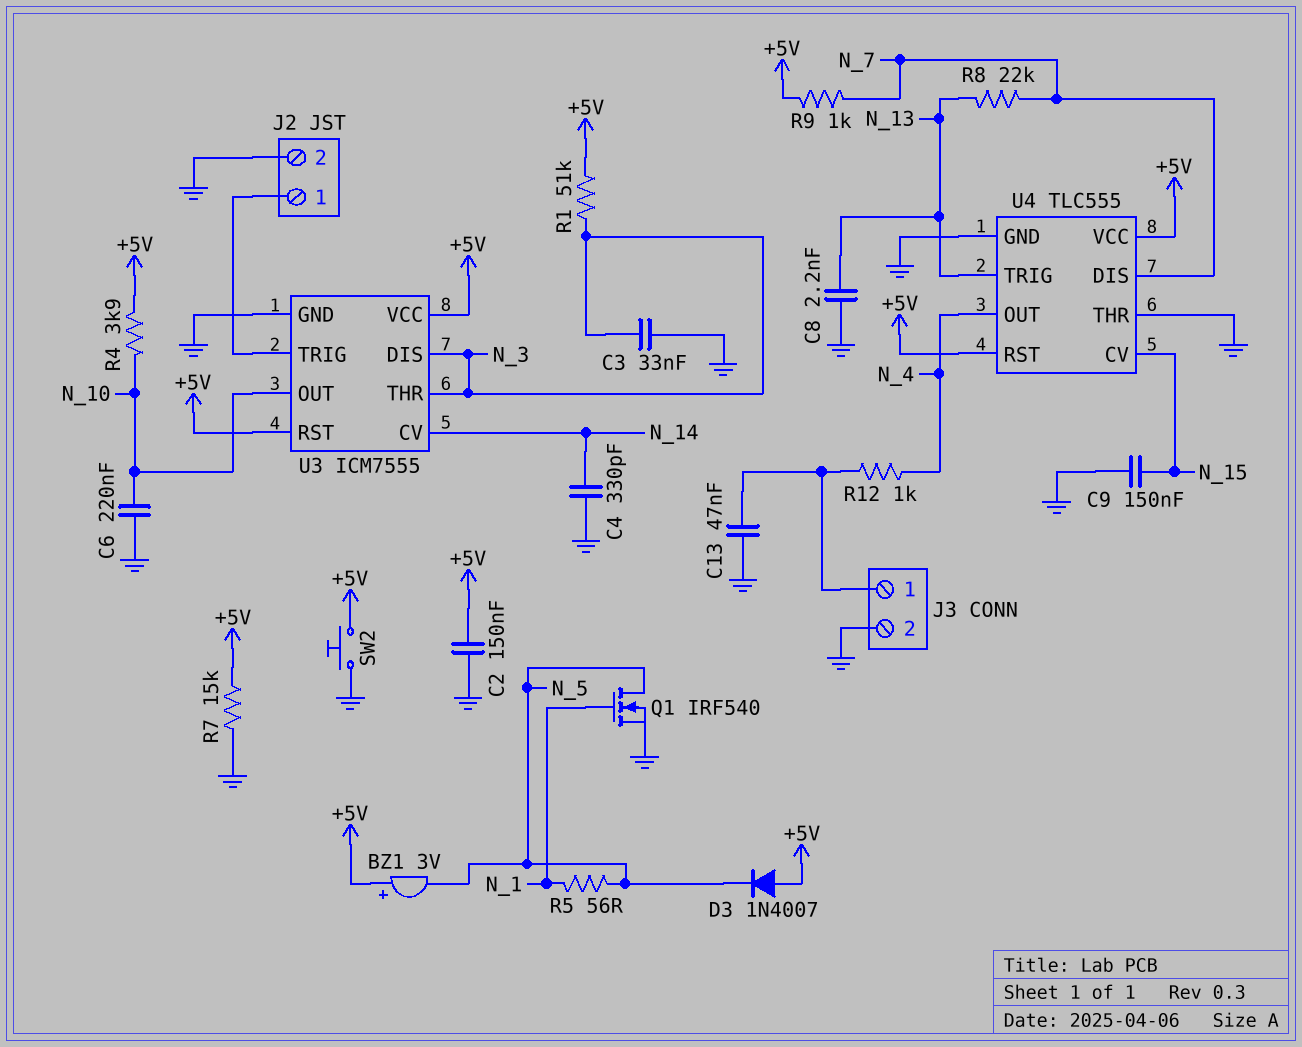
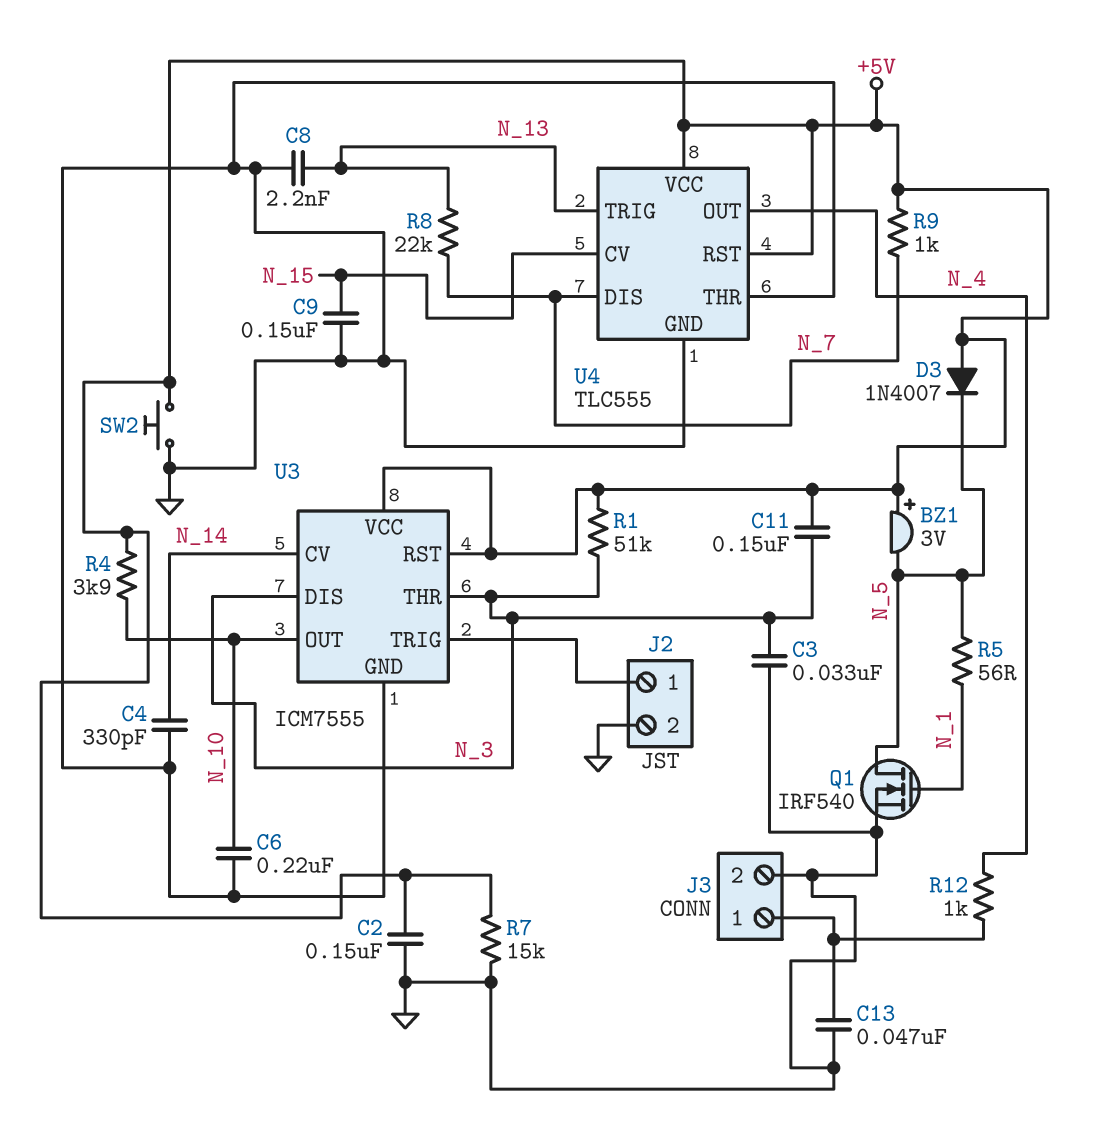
C11: none -> 150nF (+5V, N_3)

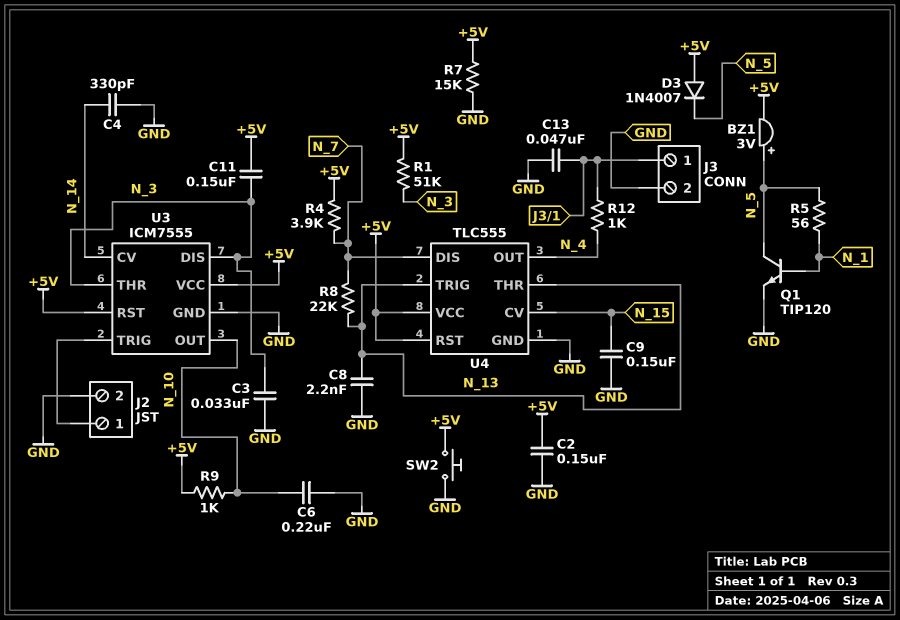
BZ1: buzzer 3V (plus +5V, minus N_5) -> buzzer 3V (plus N_5, minus +5V)
Q1: NMOS IRF540 (G N_1, D N_5, S GND) -> NPN TIP120 (B N_1, C N_5, E GND)
R4: 3.9k (+5V, N_10) -> 3.9k (+5V, N_7)
R9: 1k (+5V, N_7) -> 1k (+5V, N_10)
U4 pin THR: GND -> N_13

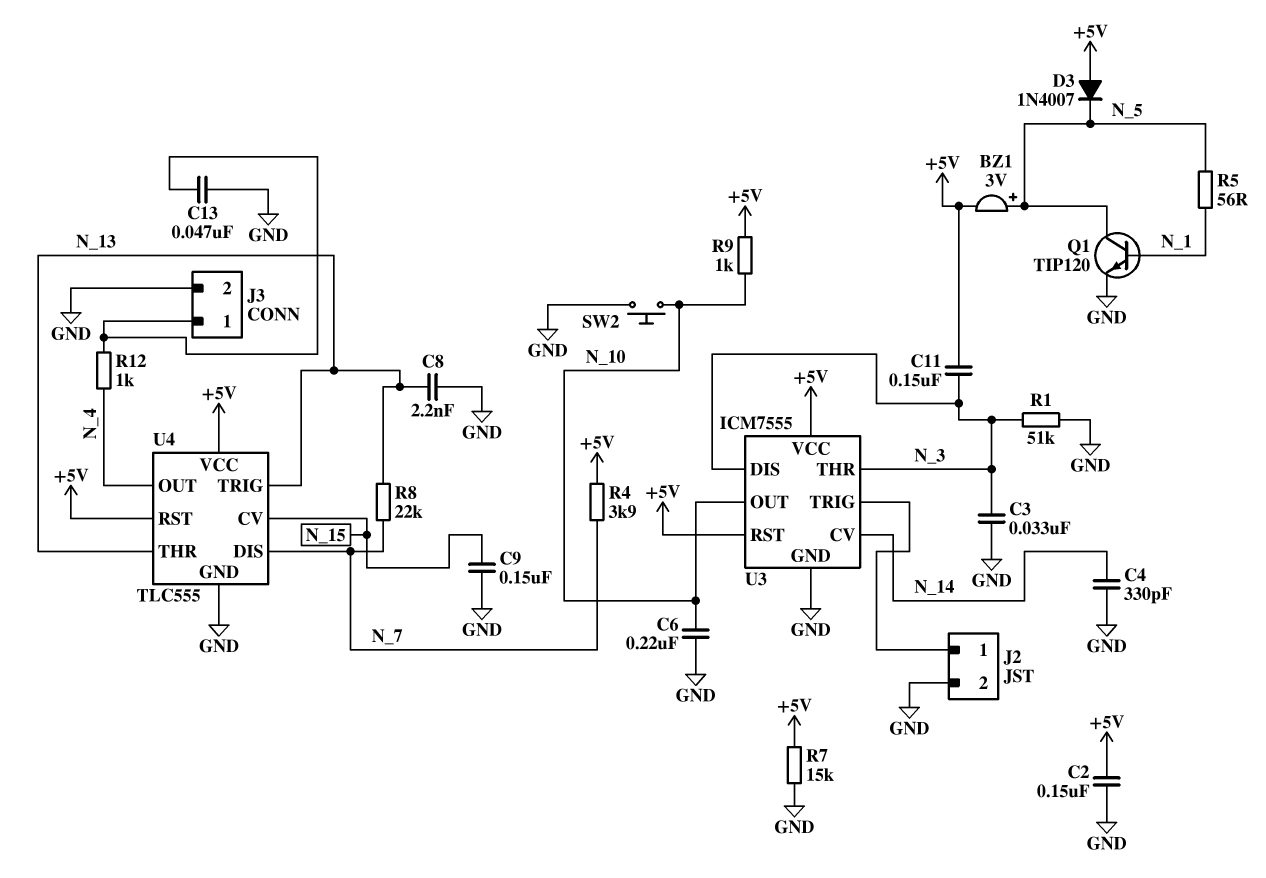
R1: 51k (+5V, N_3) -> 51k (GND, N_3)
SW2: button (+5V, GND) -> button (GND, N_10)

